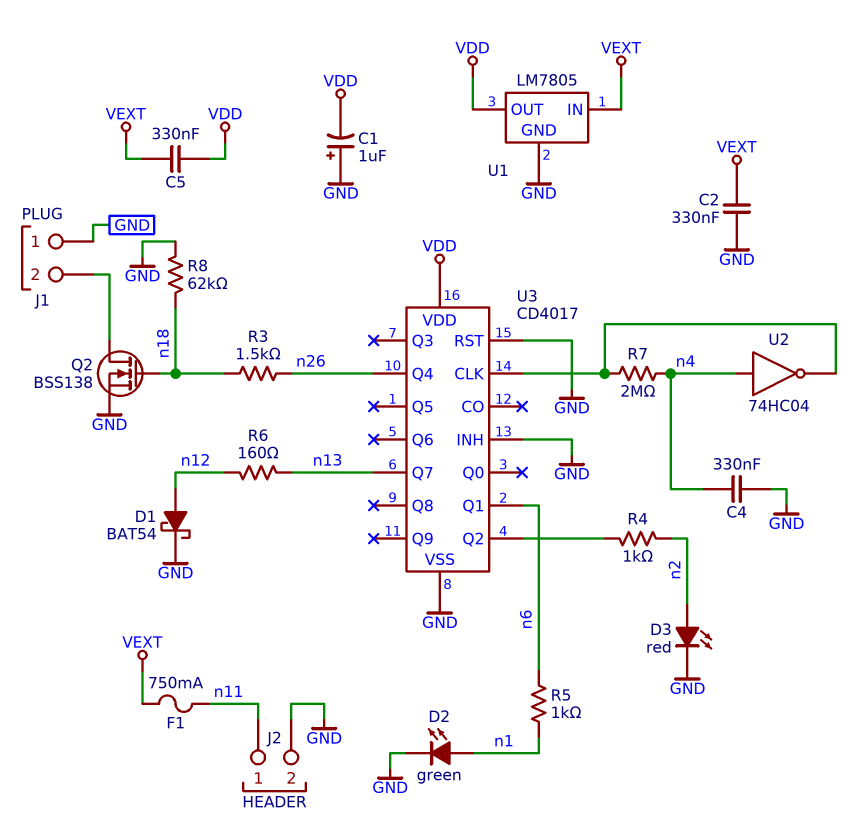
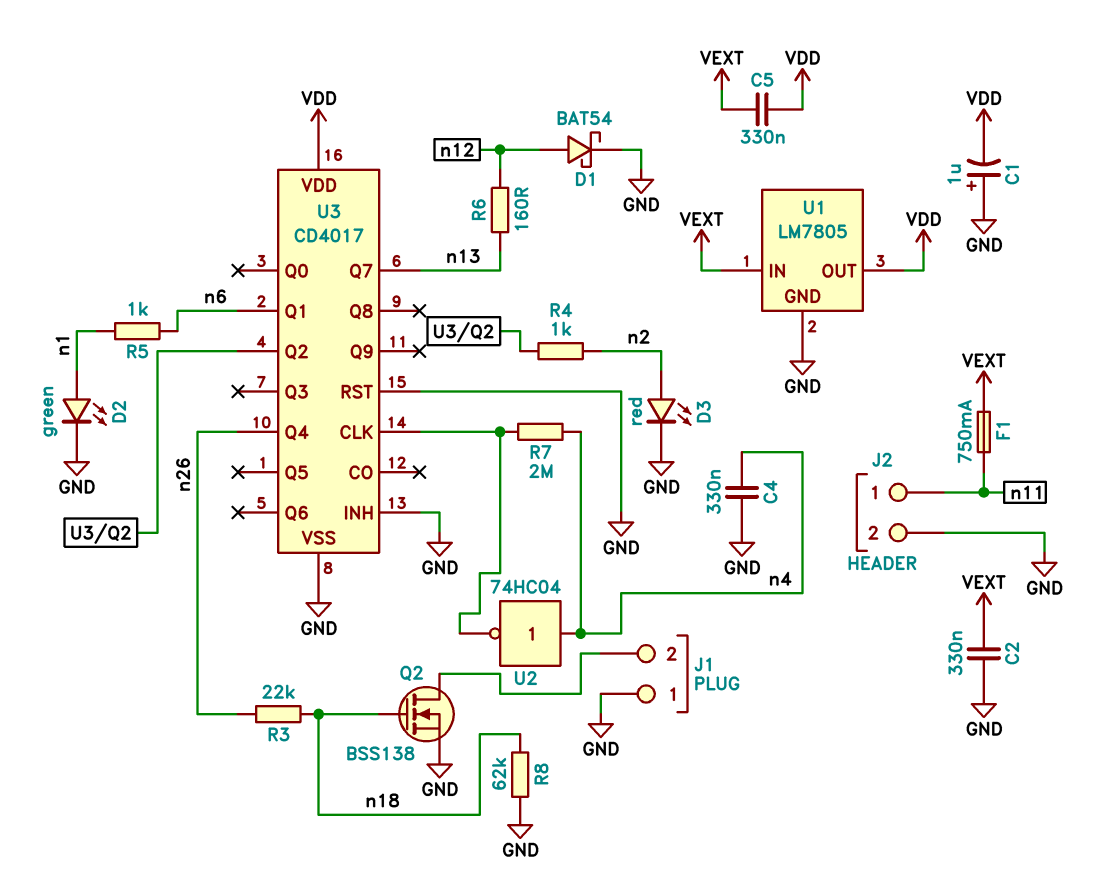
R3: 1.5k (n18, n26) -> 22k (n18, n26)

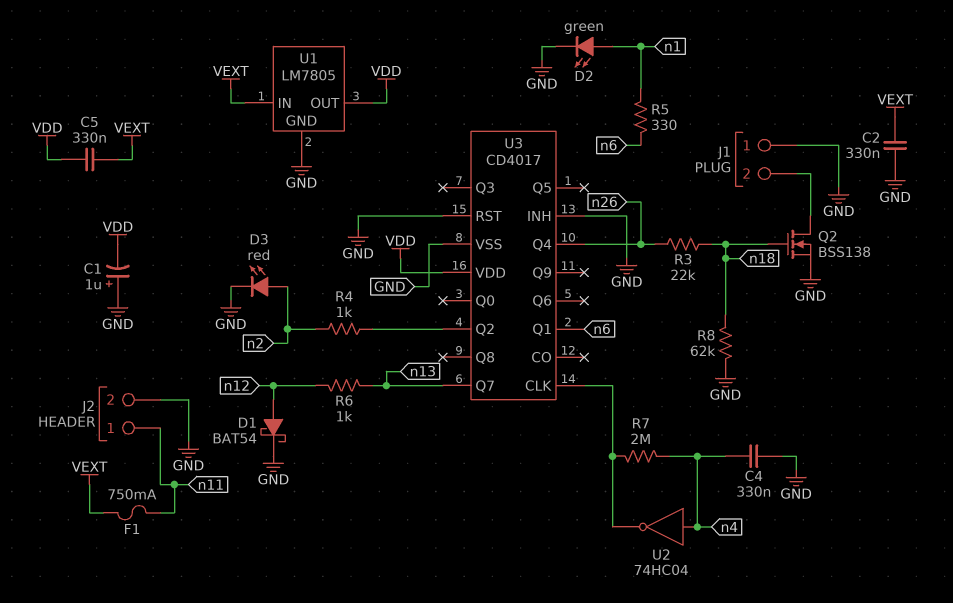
R5: 1k (n1, n6) -> 330 (n1, n6)
R6: 160 (n12, n13) -> 1k (n12, n13)

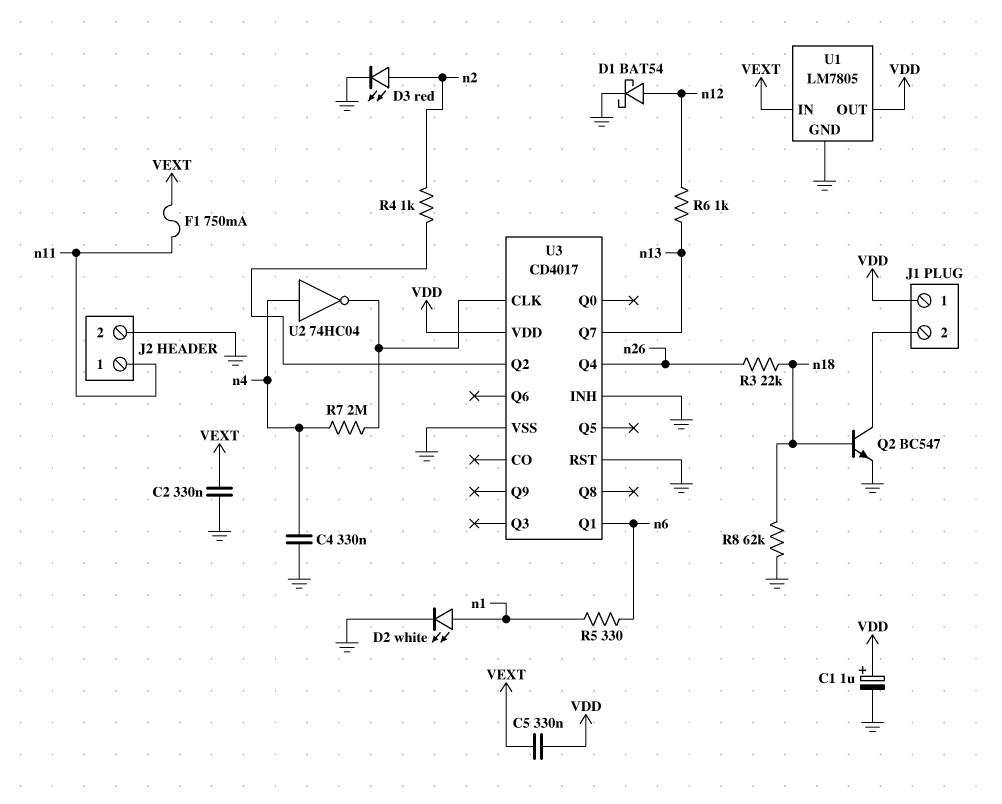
C1: 1uF (plus GND, minus VDD) -> 1uF (plus VDD, minus GND)
D2: LED green (A n1, K GND) -> LED white (A n1, K GND)
J1 pin 1: GND -> VDD
Q2: NMOS BSS138 (G n18, D J1/2, S GND) -> NPN BC547 (B n18, C J1/2, E GND)

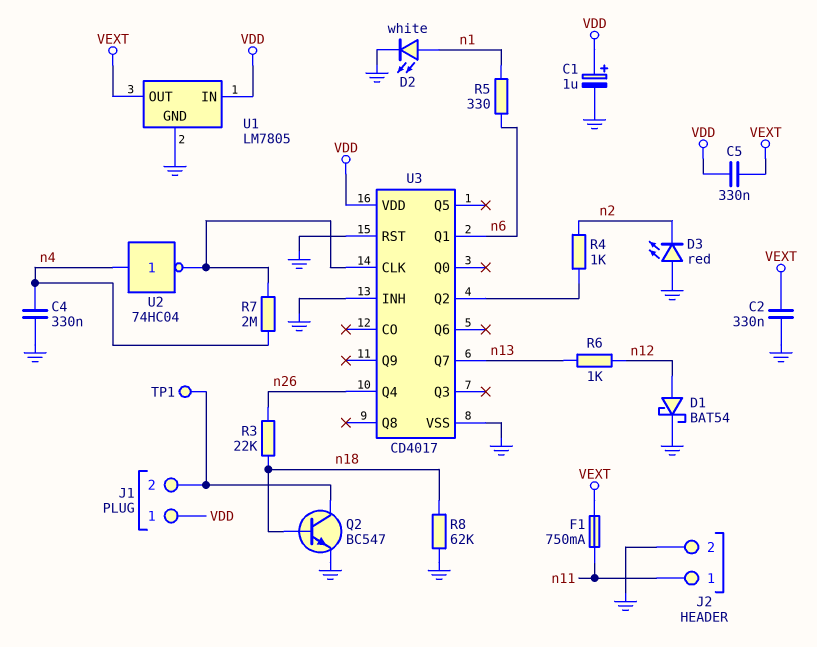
D3: LED red (A n2, K GND) -> LED red (A GND, K n2)
TP1: none -> test point (J1/2)
U1 pin IN: VEXT -> VDD
U1 pin OUT: VDD -> VEXT

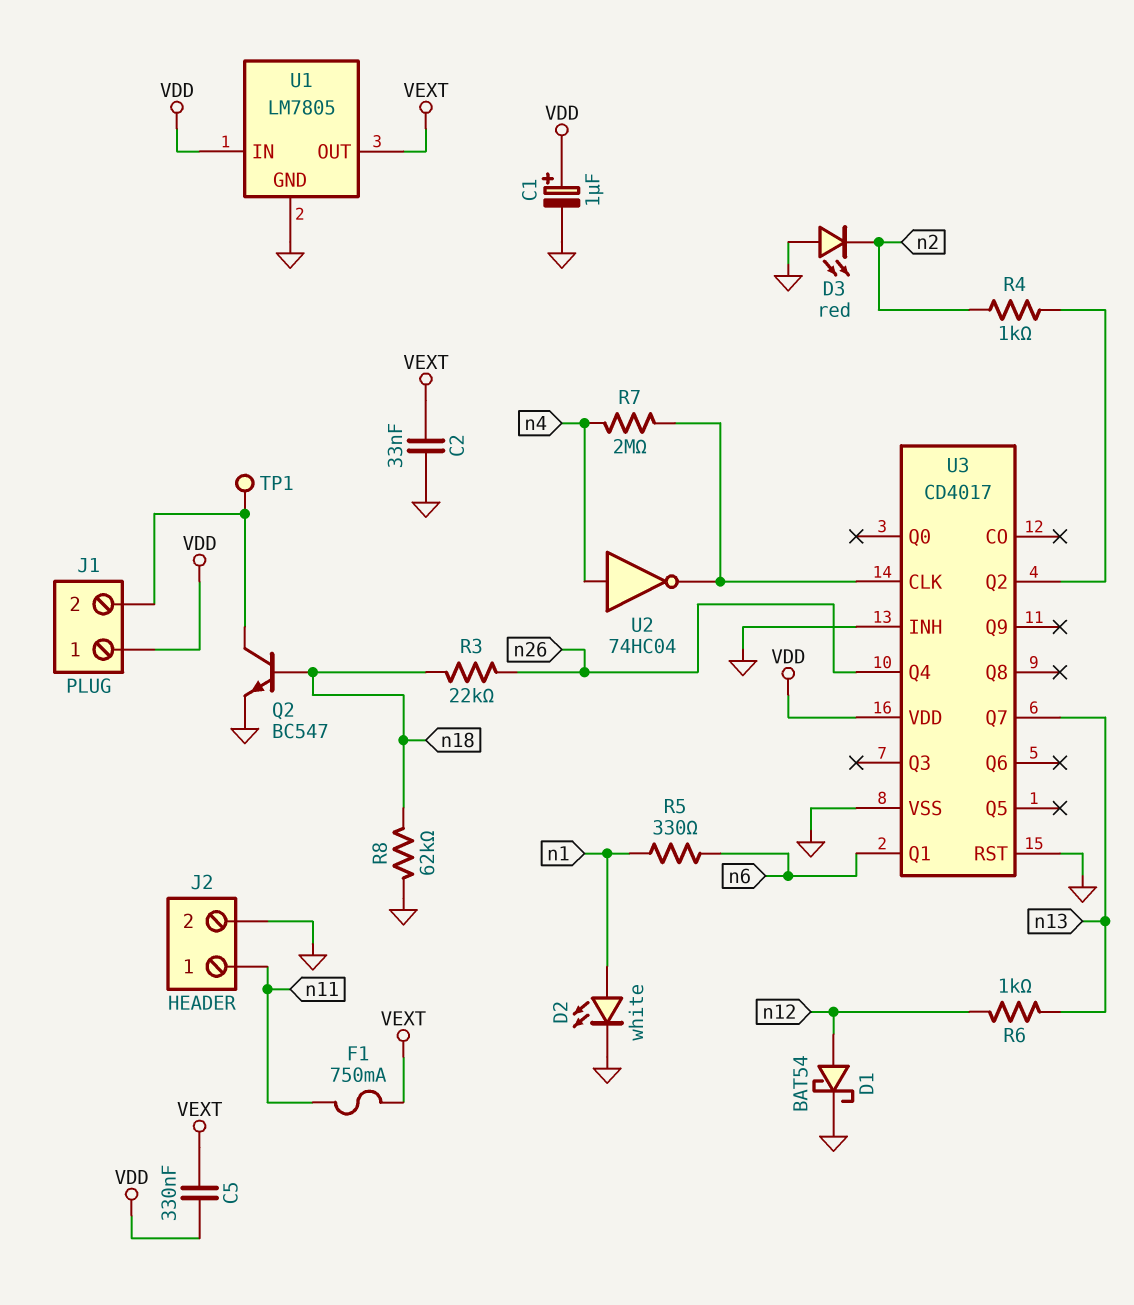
C2: 330nF (GND, VEXT) -> 33nF (GND, VEXT)
C4: 330nF (GND, n4) -> none

